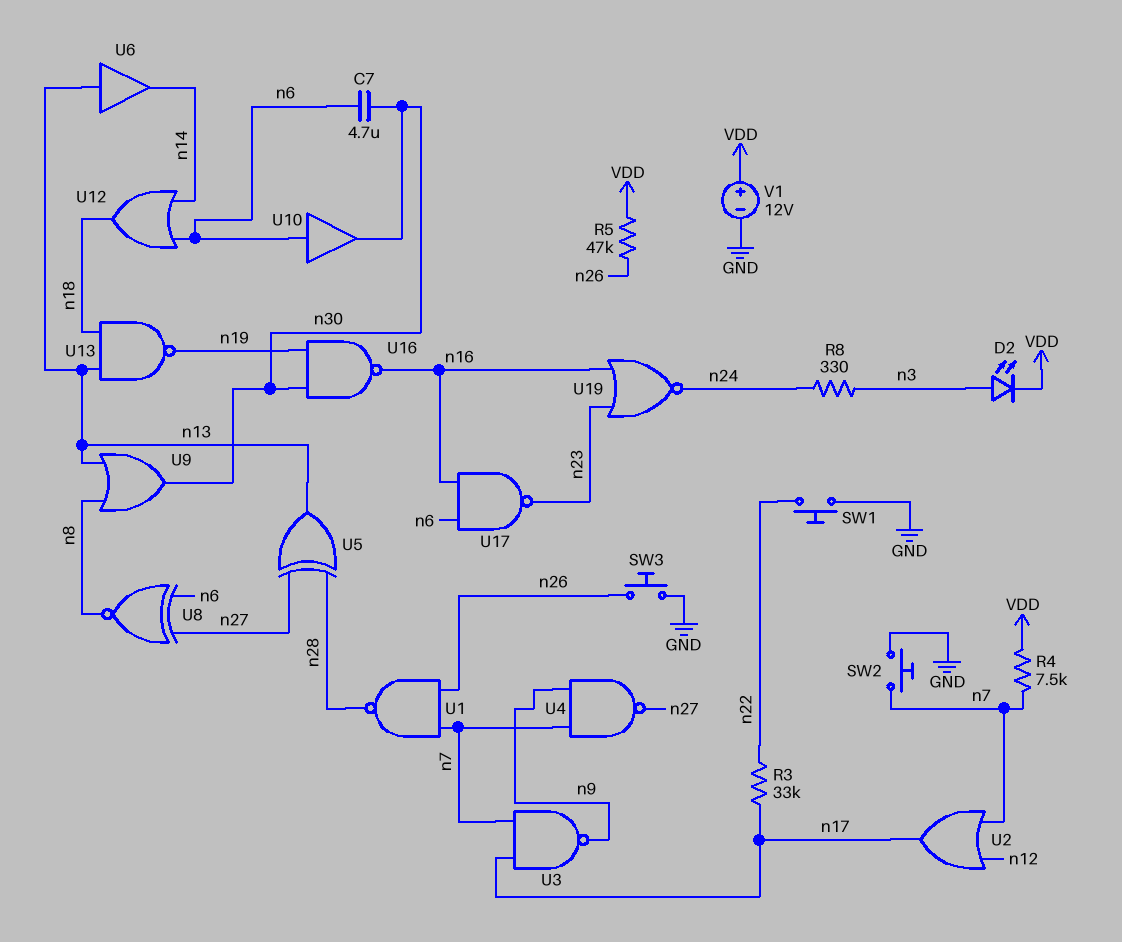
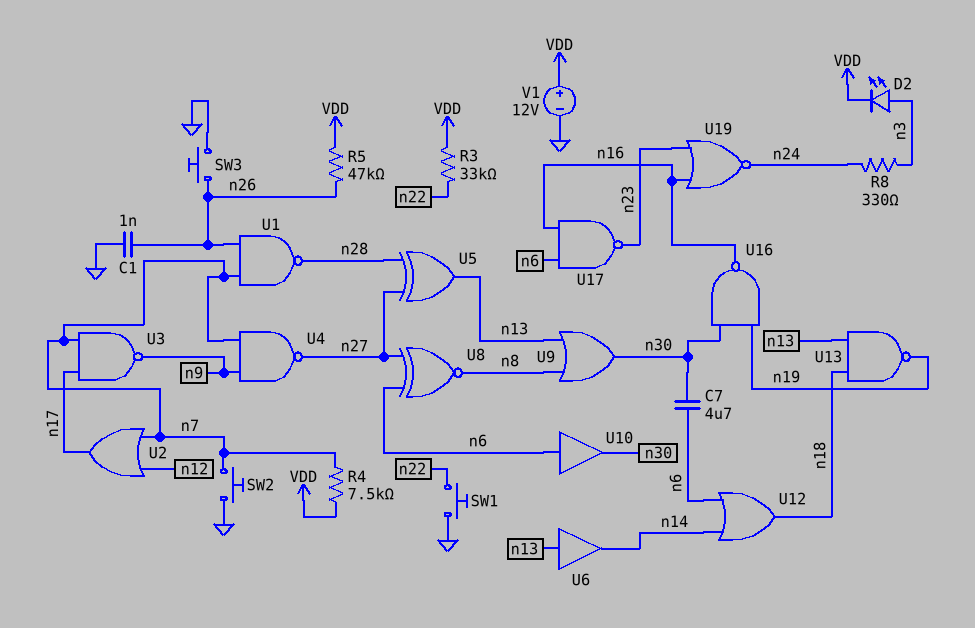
C1: none -> 1nF (GND, n26)
R3: 33k (n17, n22) -> 33k (VDD, n22)

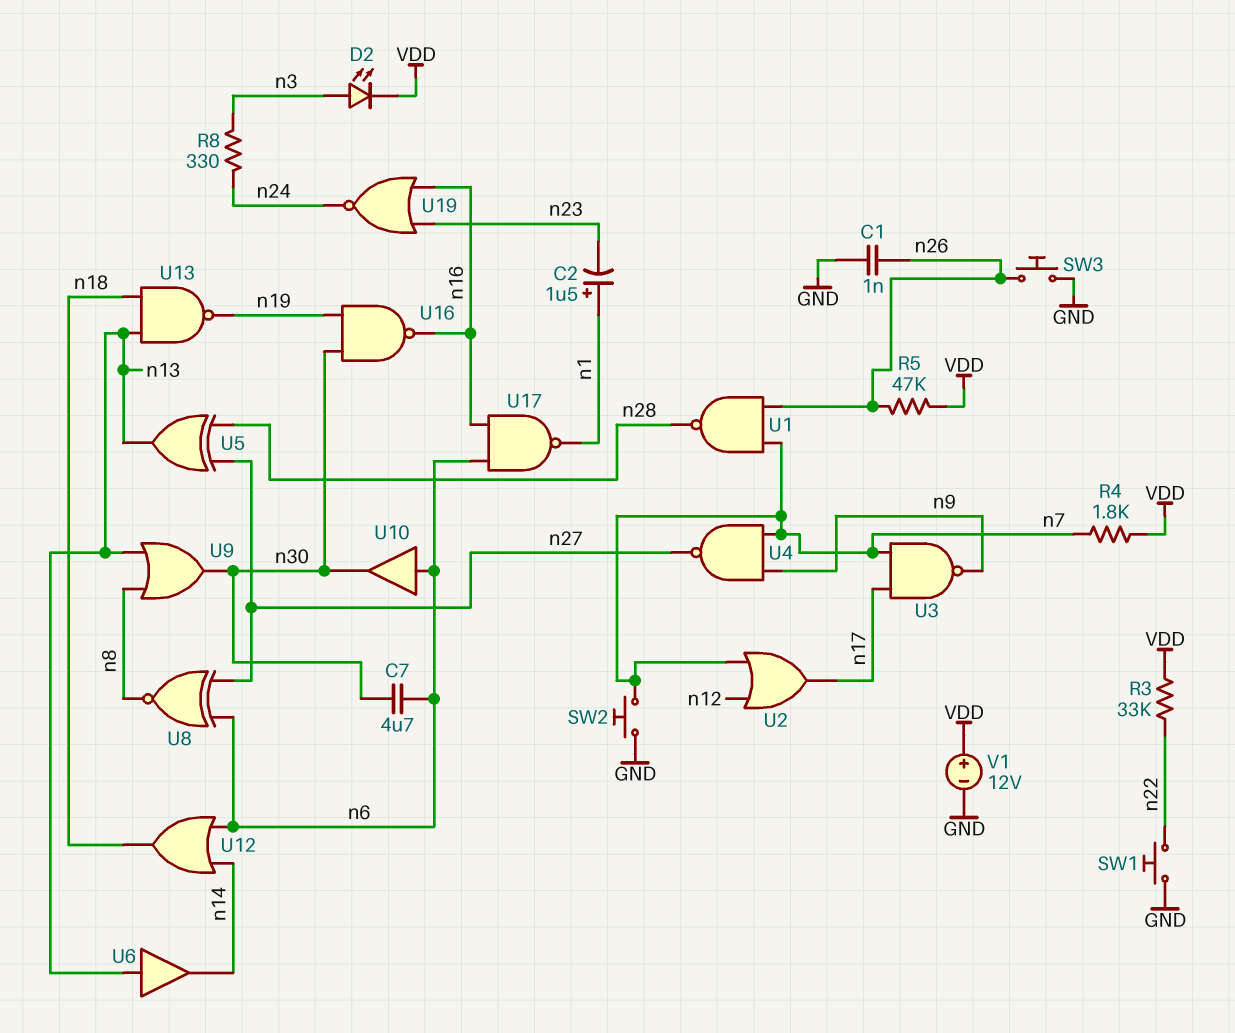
C2: none -> 1.5uF (plus n1, minus n23)
R4: 7.5k (VDD, n7) -> 1.8k (VDD, n7)
U17: NAND (in n6, in n16, out n23) -> NAND (in n6, in n16, out n1)

